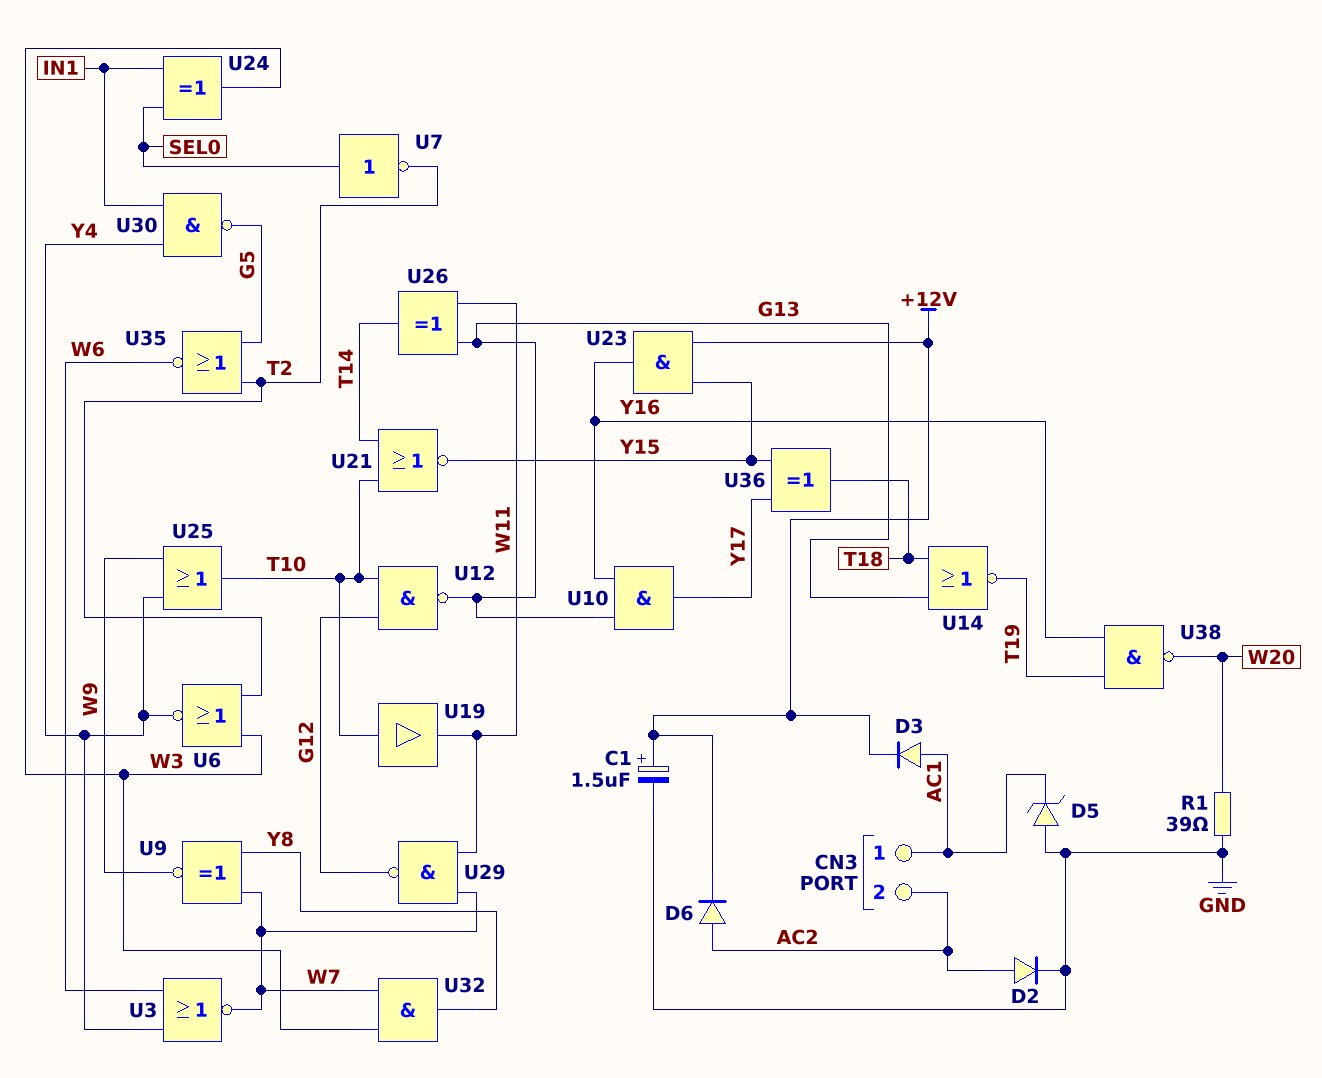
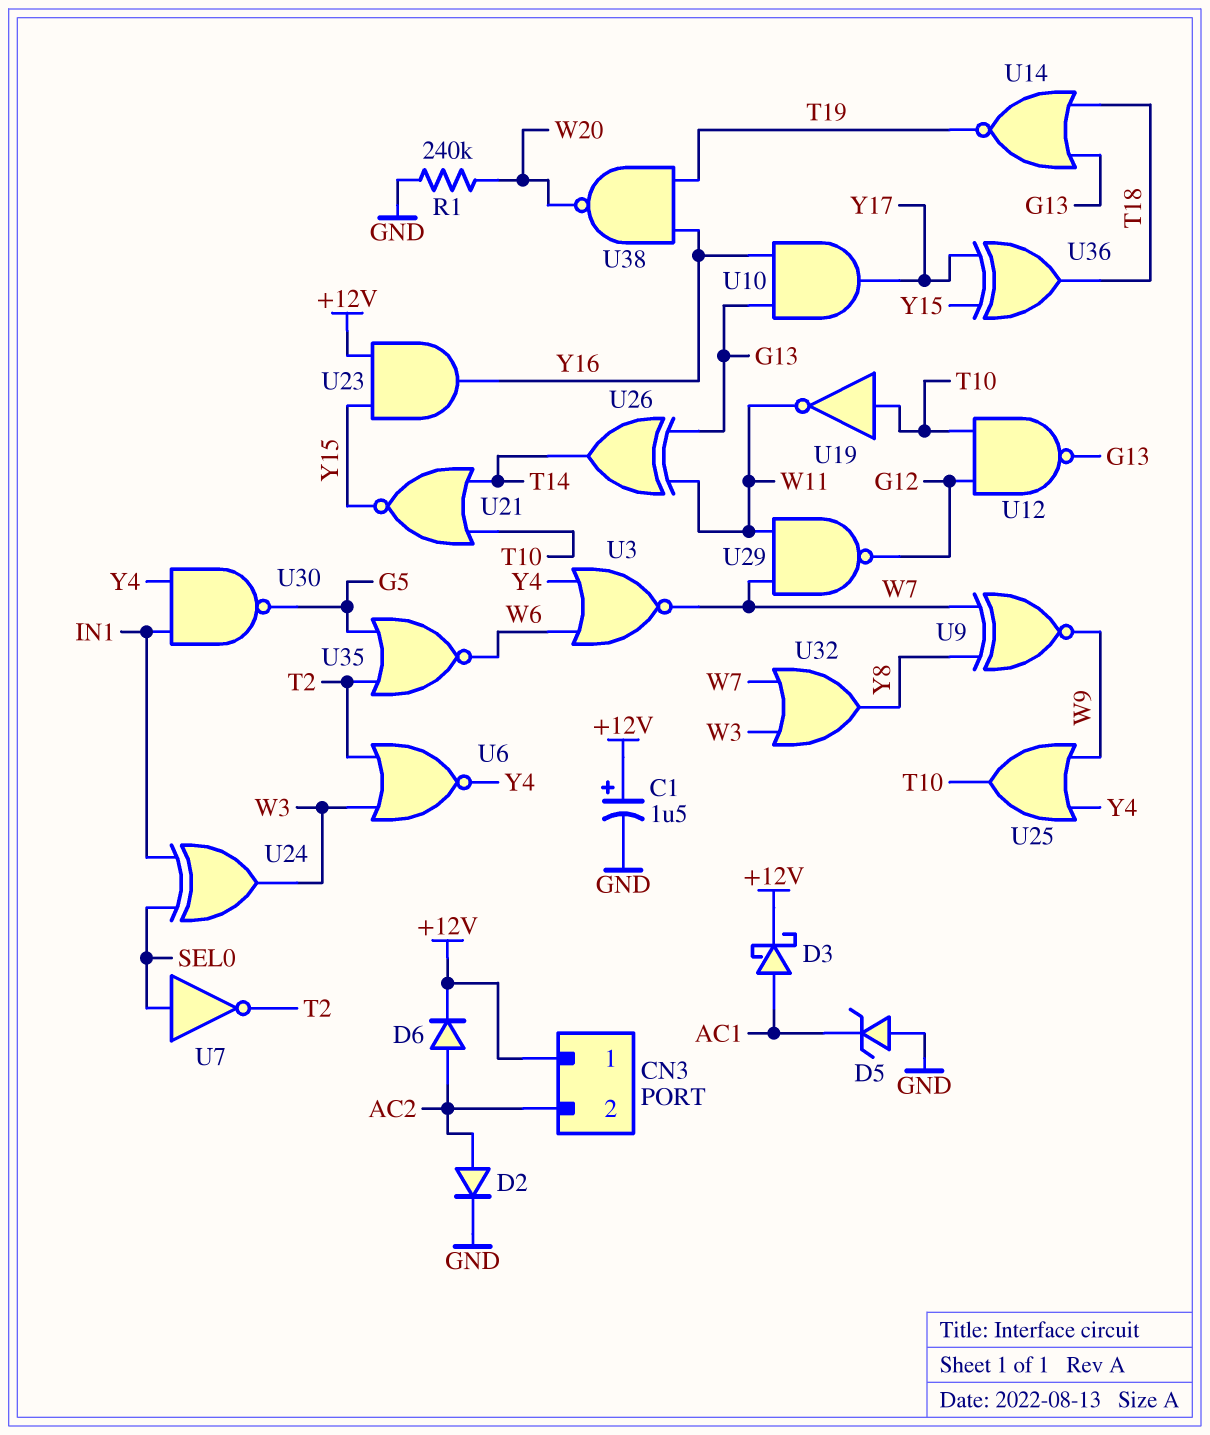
CN3 pin 1: AC1 -> +12V
D3: diode (A AC1, K +12V) -> schottky (A AC1, K +12V)
R1: 39 (GND, W20) -> 240k (GND, W20)
U19: buffer (in T10, out W11) -> NOT (in T10, out W11)
U32: AND (in W3, in W7, out Y8) -> OR (in W3, in W7, out Y8)

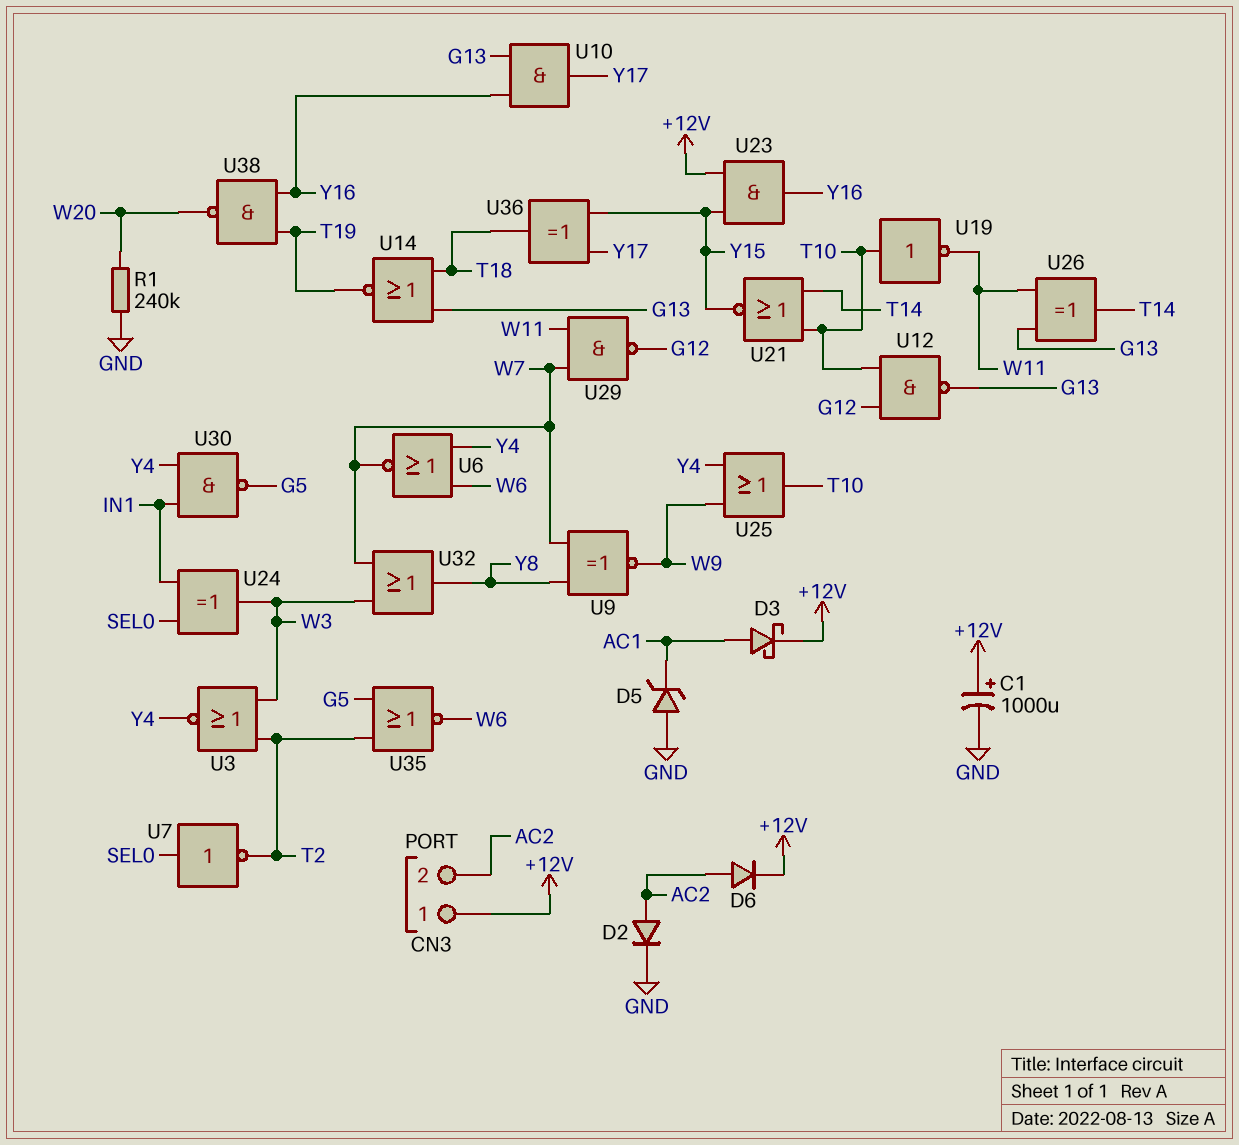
C1: 1.5uF (plus +12V, minus GND) -> 1000uF (plus +12V, minus GND)
U3: NOR (in W6, in Y4, out W7) -> NOR (in T2, in W3, out Y4)
U6: NOR (in T2, in W3, out Y4) -> NOR (in W6, in Y4, out W7)

